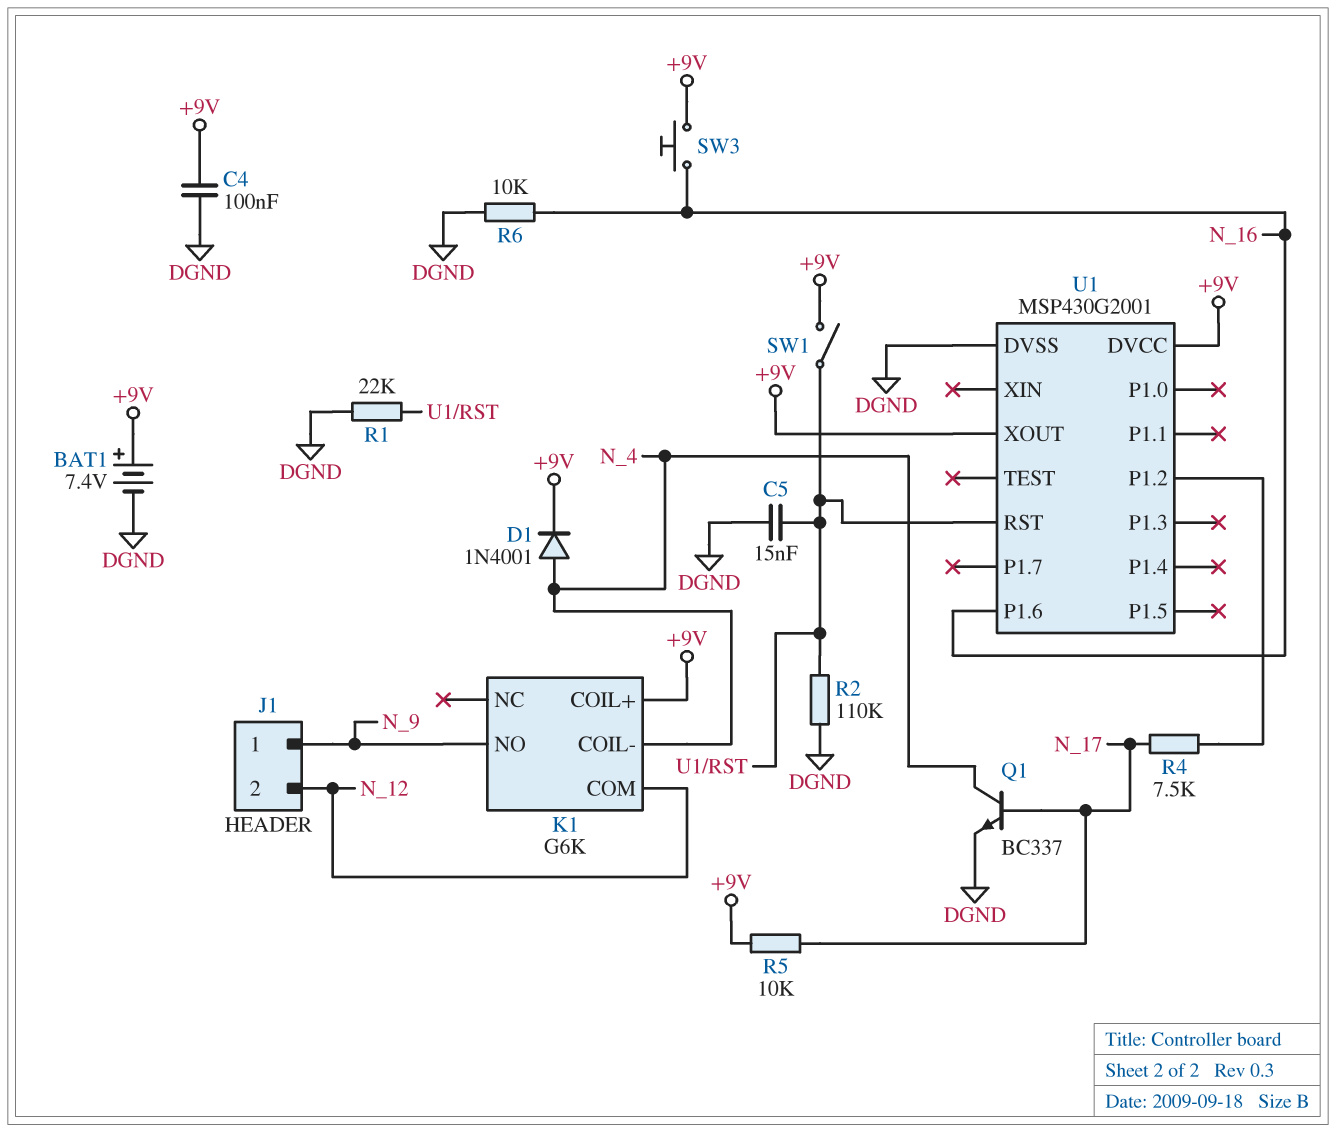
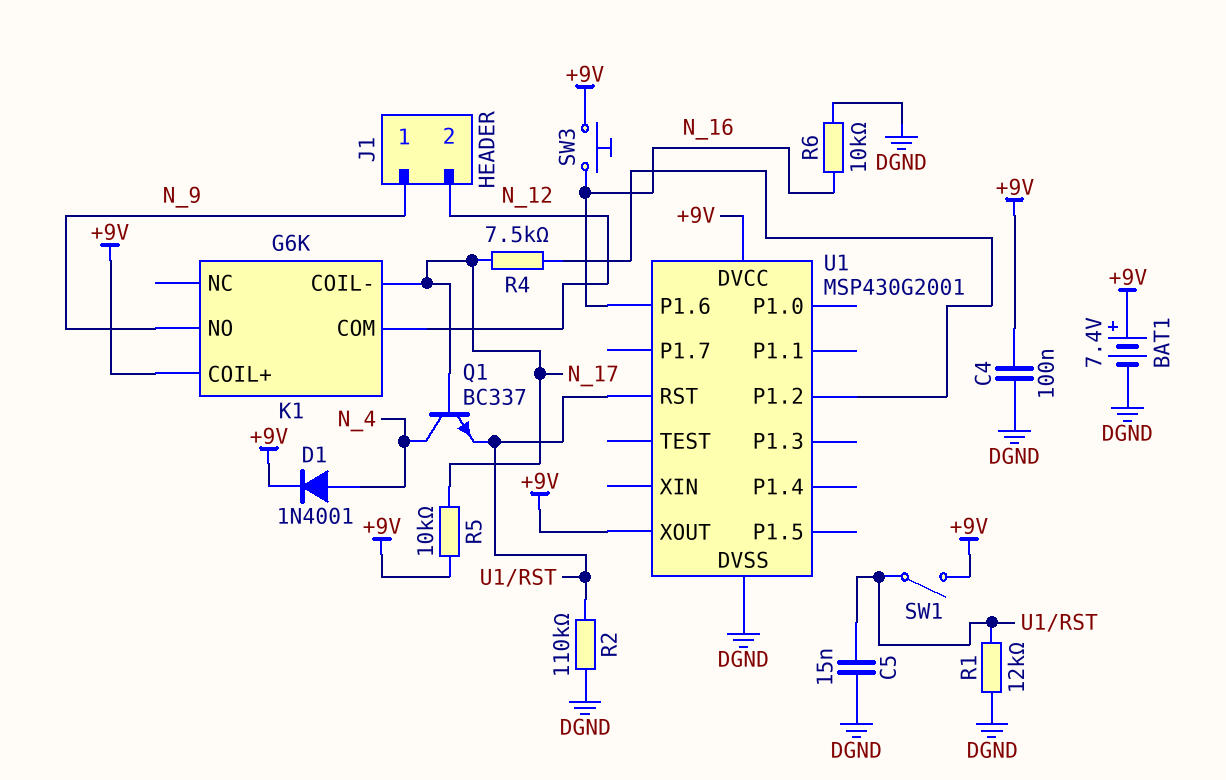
K1 pin COIL-: N_4 -> N_17
Q1: NPN BC337 (B N_17, C N_4, E DGND) -> NPN BC337 (B N_17, C N_4, E U1/RST)
R1: 22k (DGND, U1/RST) -> 12k (DGND, U1/RST)

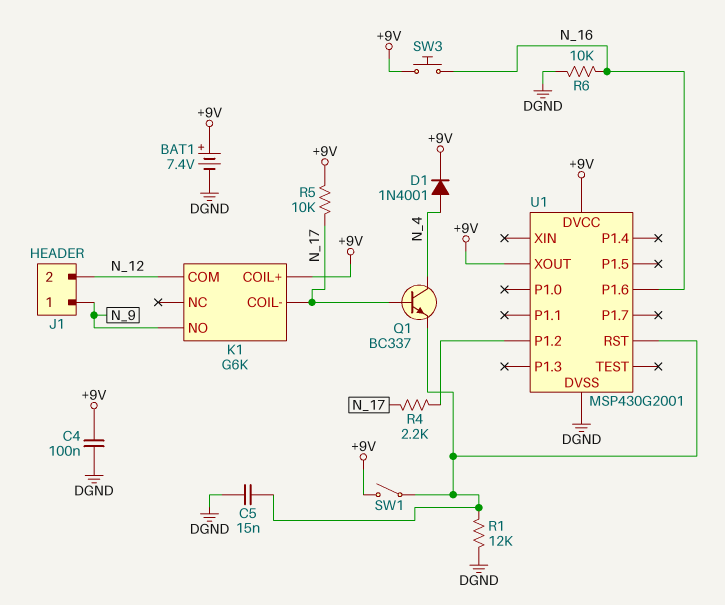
R2: 110k (DGND, U1/RST) -> none
R4: 7.5k (N_17, U1/P1.2) -> 2.2k (N_17, U1/P1.2)

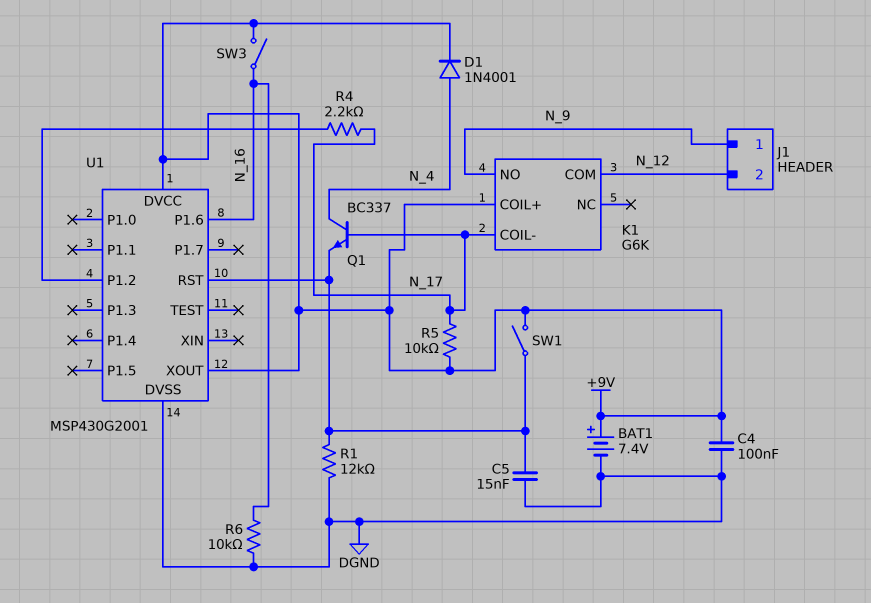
SW3: button (+9V, N_16) -> switch (+9V, N_16)

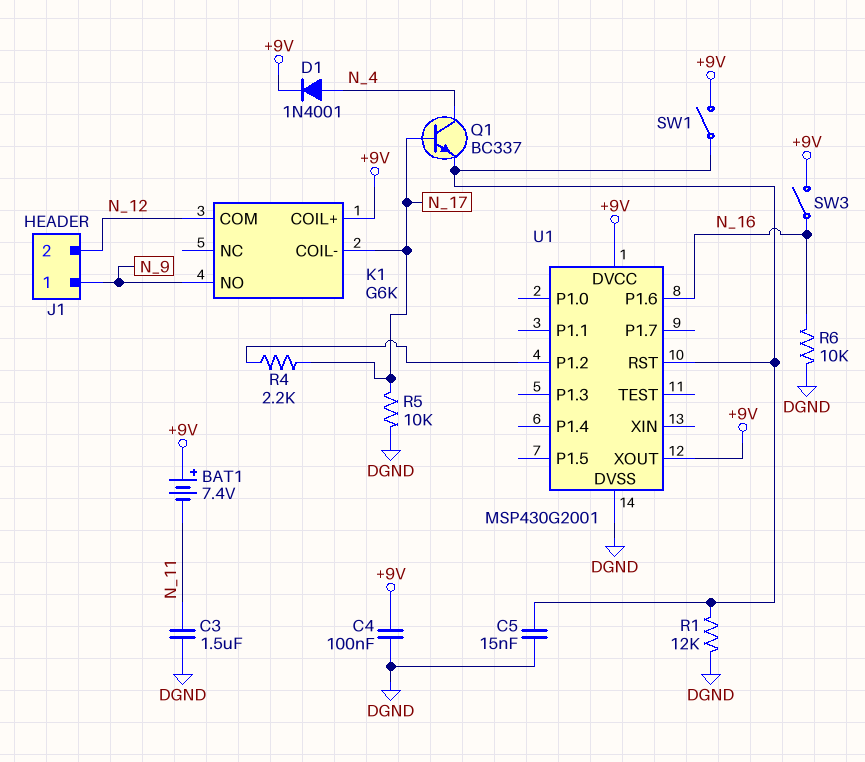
BAT1: 7.4V (plus +9V, minus DGND) -> 7.4V (plus +9V, minus N_11)
C3: none -> 1.5uF (DGND, N_11)
R5: 10k (+9V, N_17) -> 10k (DGND, N_17)

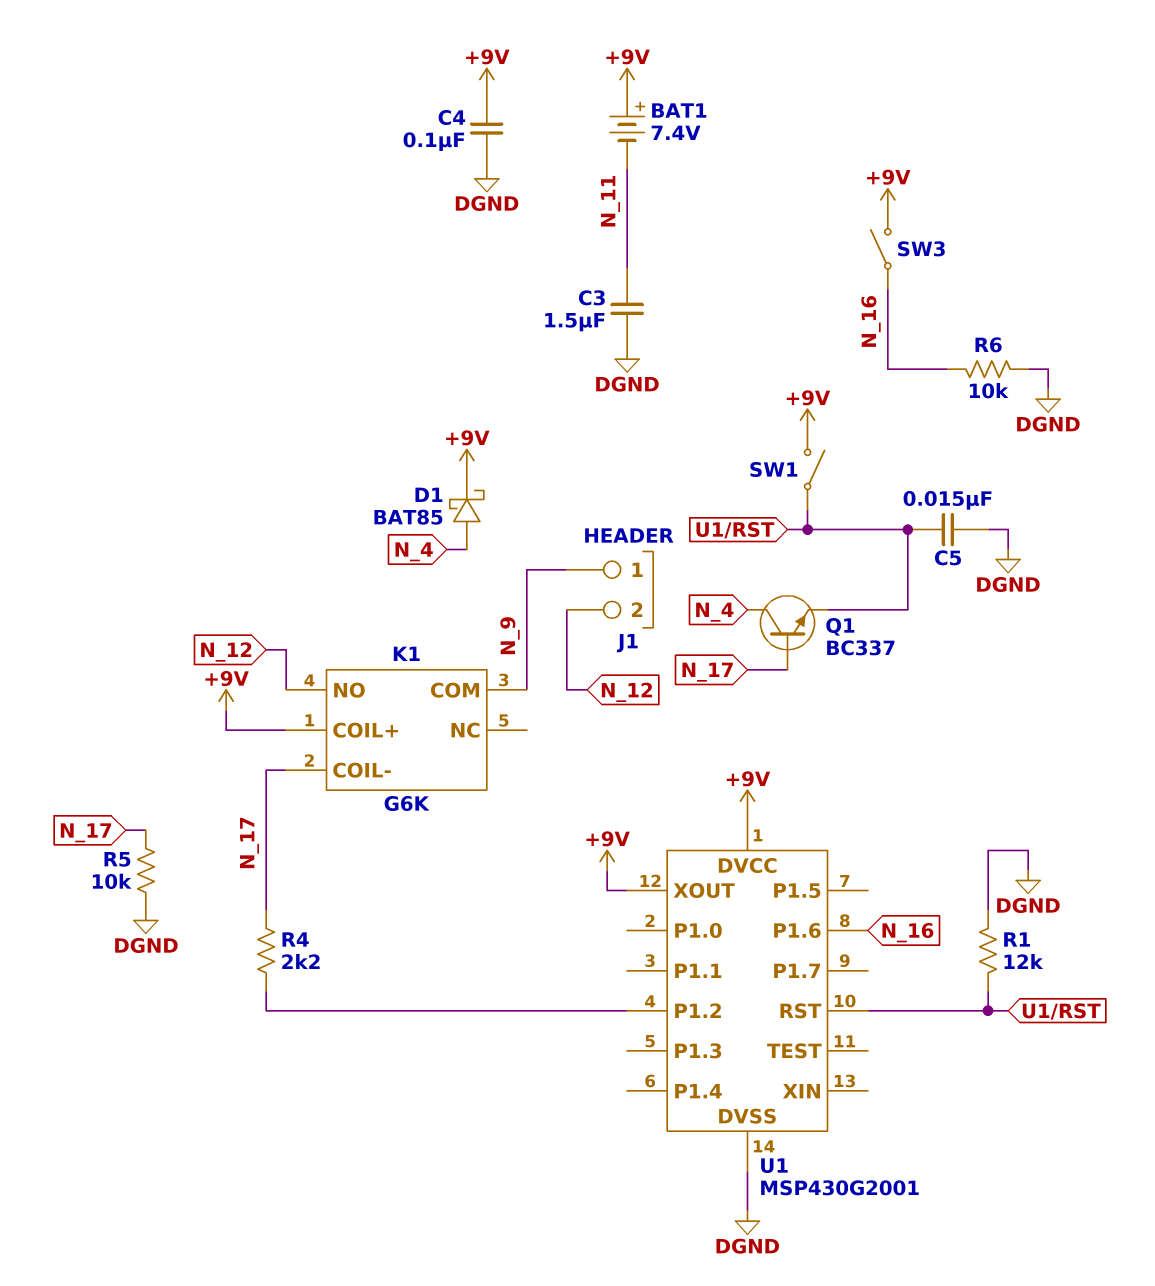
D1: diode 1N4001 (A N_4, K +9V) -> schottky BAT85 (A N_4, K +9V)
K1 pin COM: N_12 -> N_9
K1 pin NO: N_9 -> N_12

